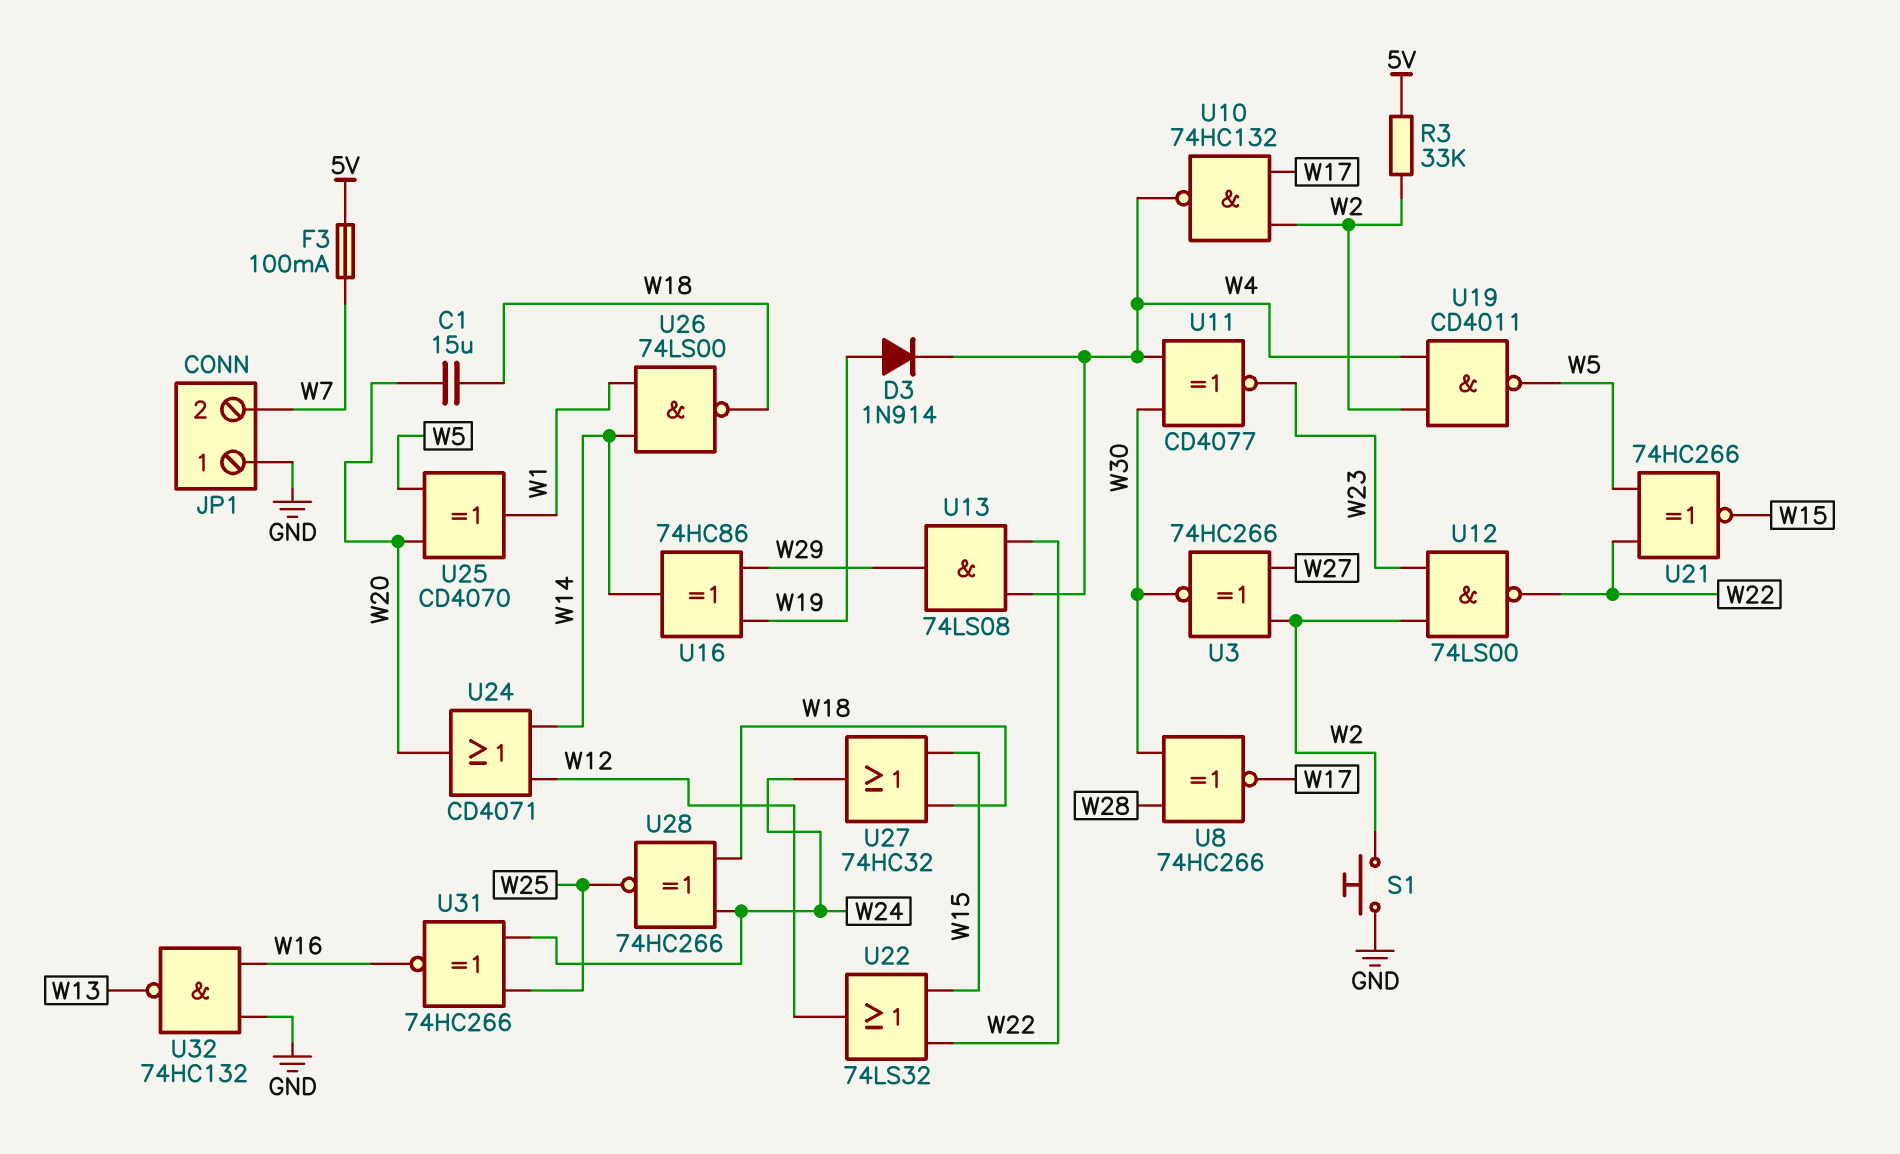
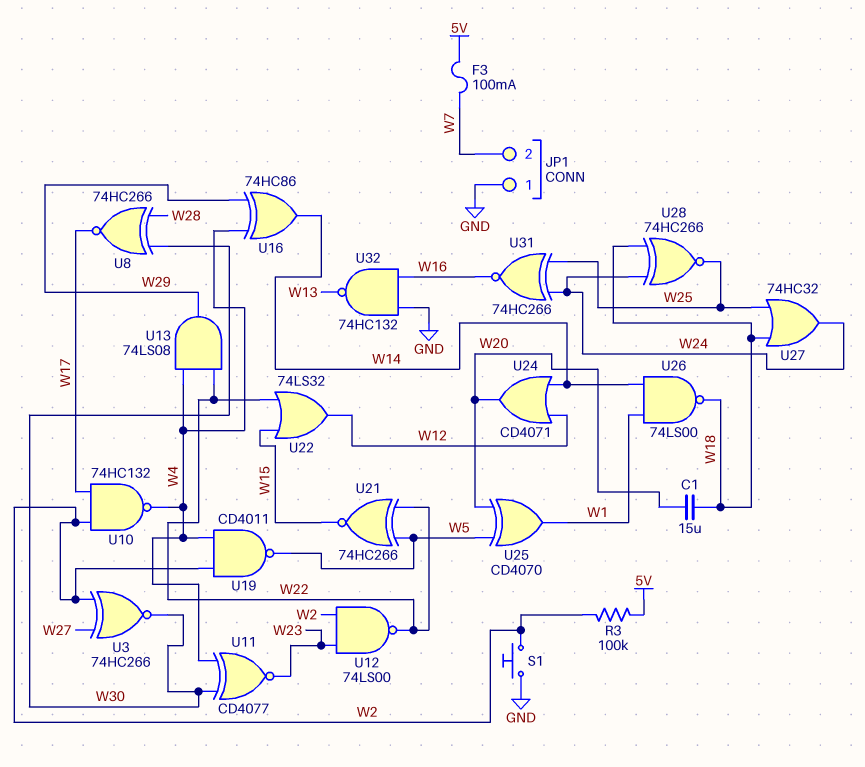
D3: diode 1N914 (A W19, K W4) -> none
R3: 33k (5V, W2) -> 100k (5V, W2)
U16: XOR 74HC86 (in W19, in W29, out W14) -> XOR 74HC86 (in W4, in W29, out W14)
U27: OR 74HC32 (in W15, in W18, out W24) -> OR 74HC32 (in W18, in W25, out W24)

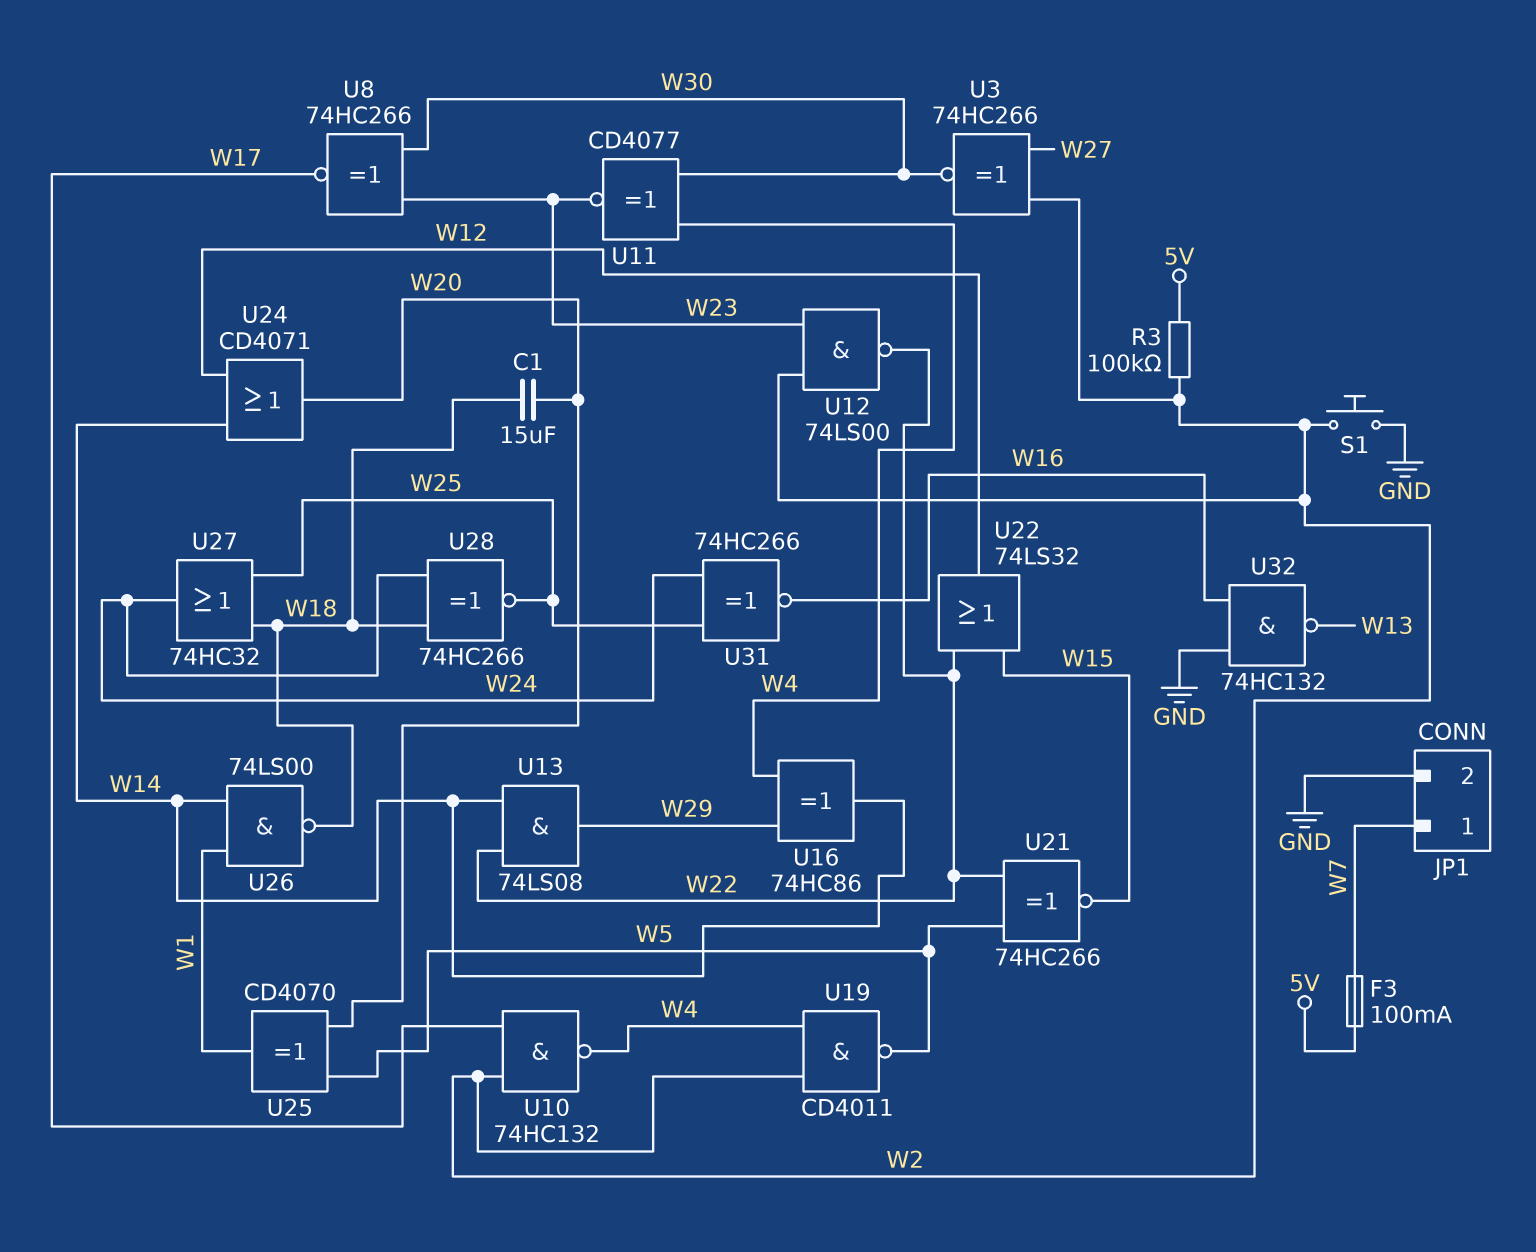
JP1 pin 1: GND -> W7
JP1 pin 2: W7 -> GND
U8: XNOR 74HC266 (in W28, in W30, out W17) -> XNOR 74HC266 (in W23, in W30, out W17)
U13: AND 74LS08 (in W4, in W22, out W29) -> AND 74LS08 (in W14, in W22, out W29)

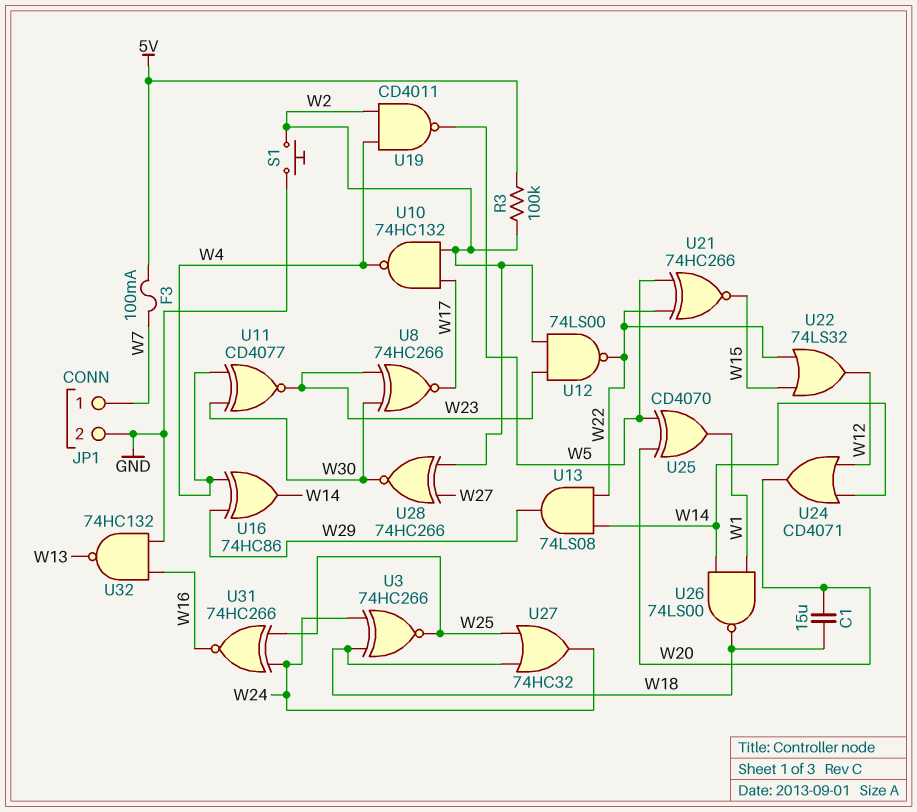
U3: XNOR 74HC266 (in W2, in W27, out W30) -> XNOR 74HC266 (in W18, in W24, out W25)
U28: XNOR 74HC266 (in W18, in W24, out W25) -> XNOR 74HC266 (in W2, in W27, out W30)

